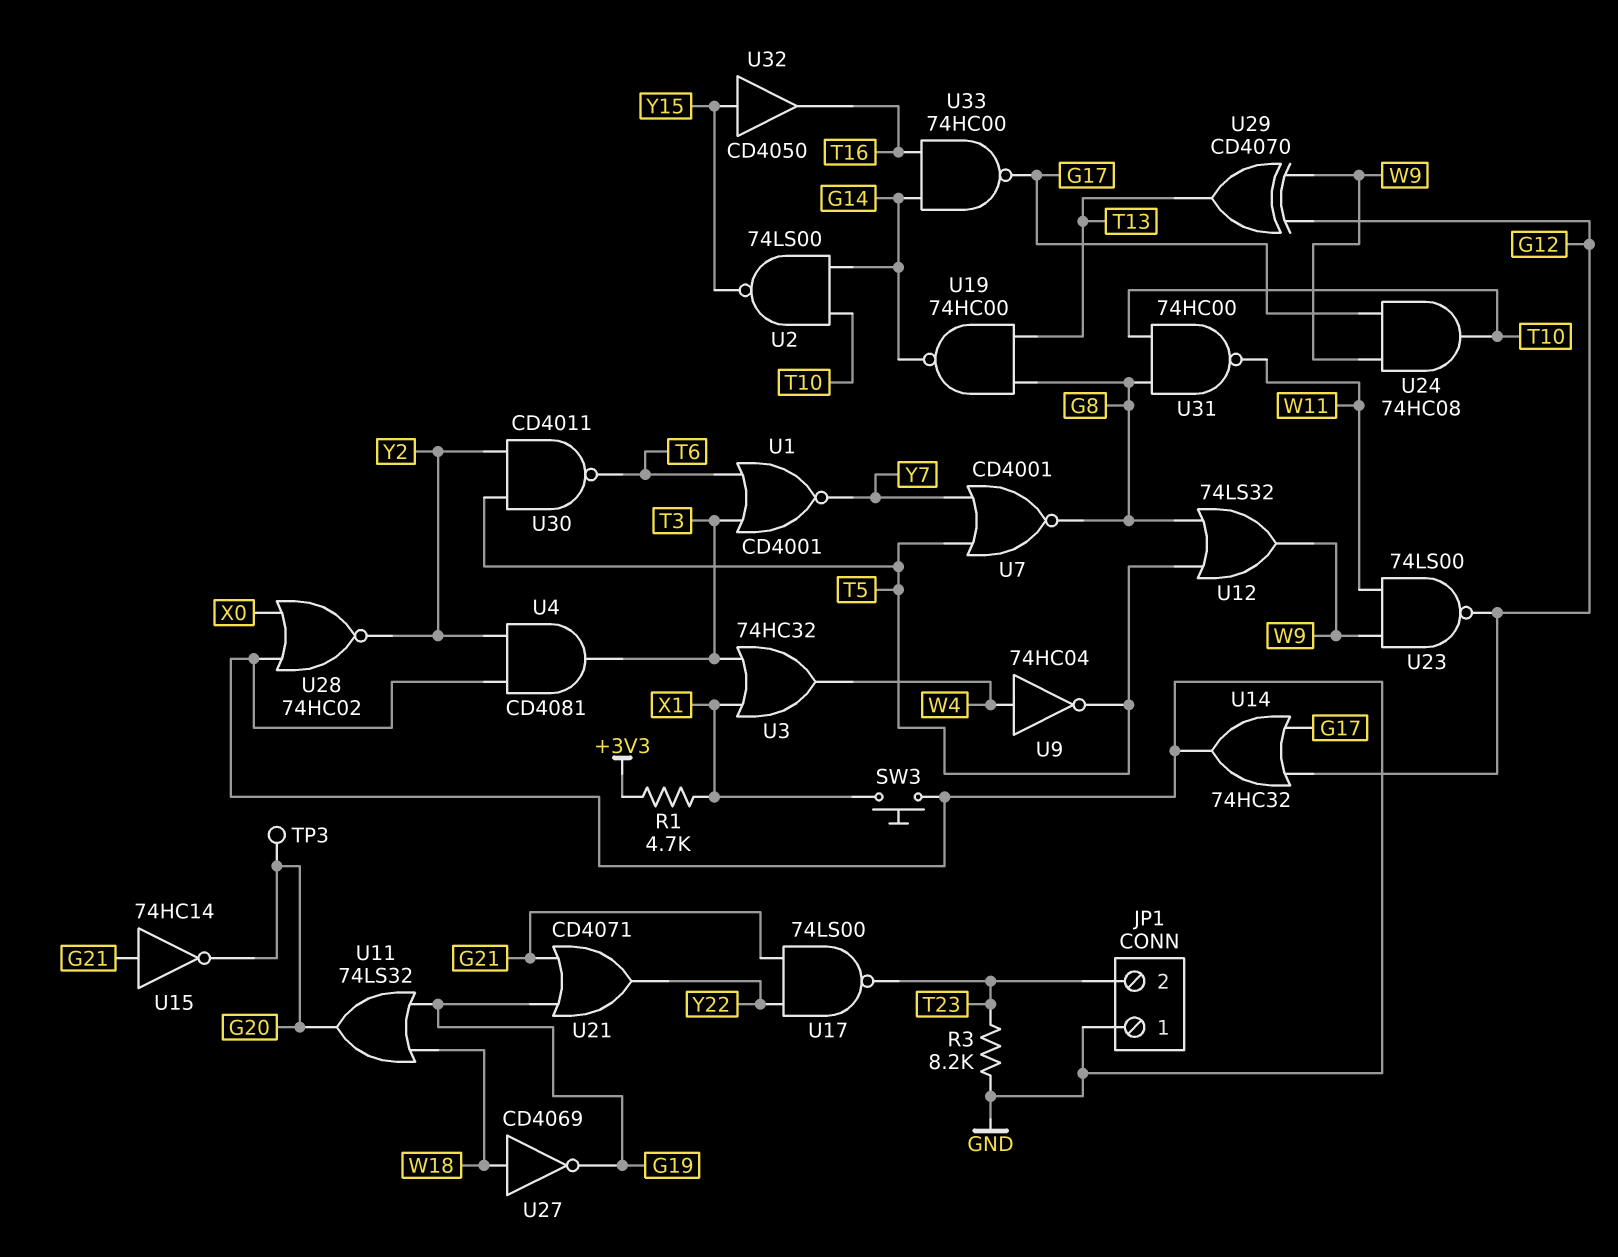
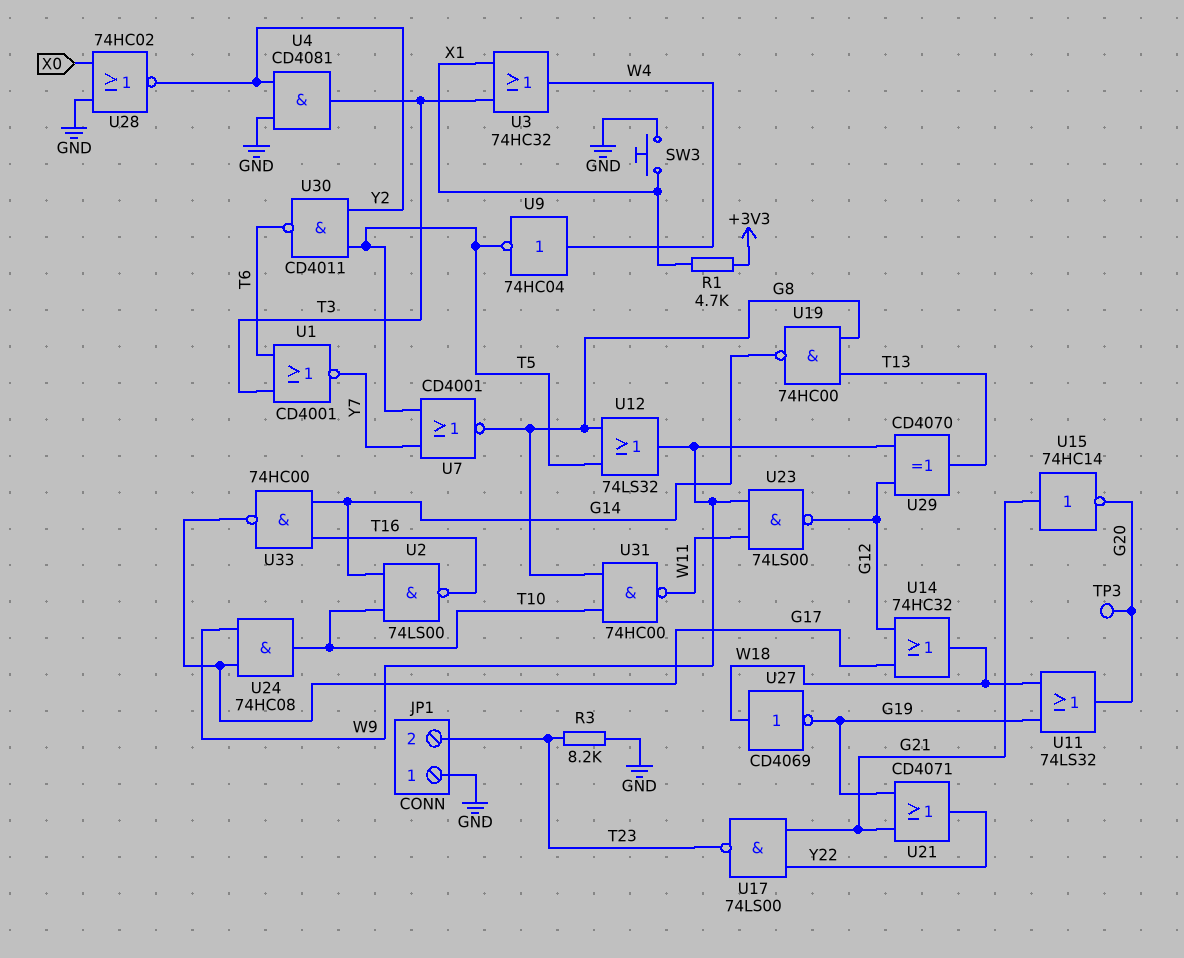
U2: NAND 74LS00 (in G14, in T10, out Y15) -> NAND 74LS00 (in G14, in T10, out T16)
U14: OR 74HC32 (in G12, in G17, out GND) -> OR 74HC32 (in G12, in G17, out W18)
U32: buffer CD4050 (in Y15, out T16) -> none

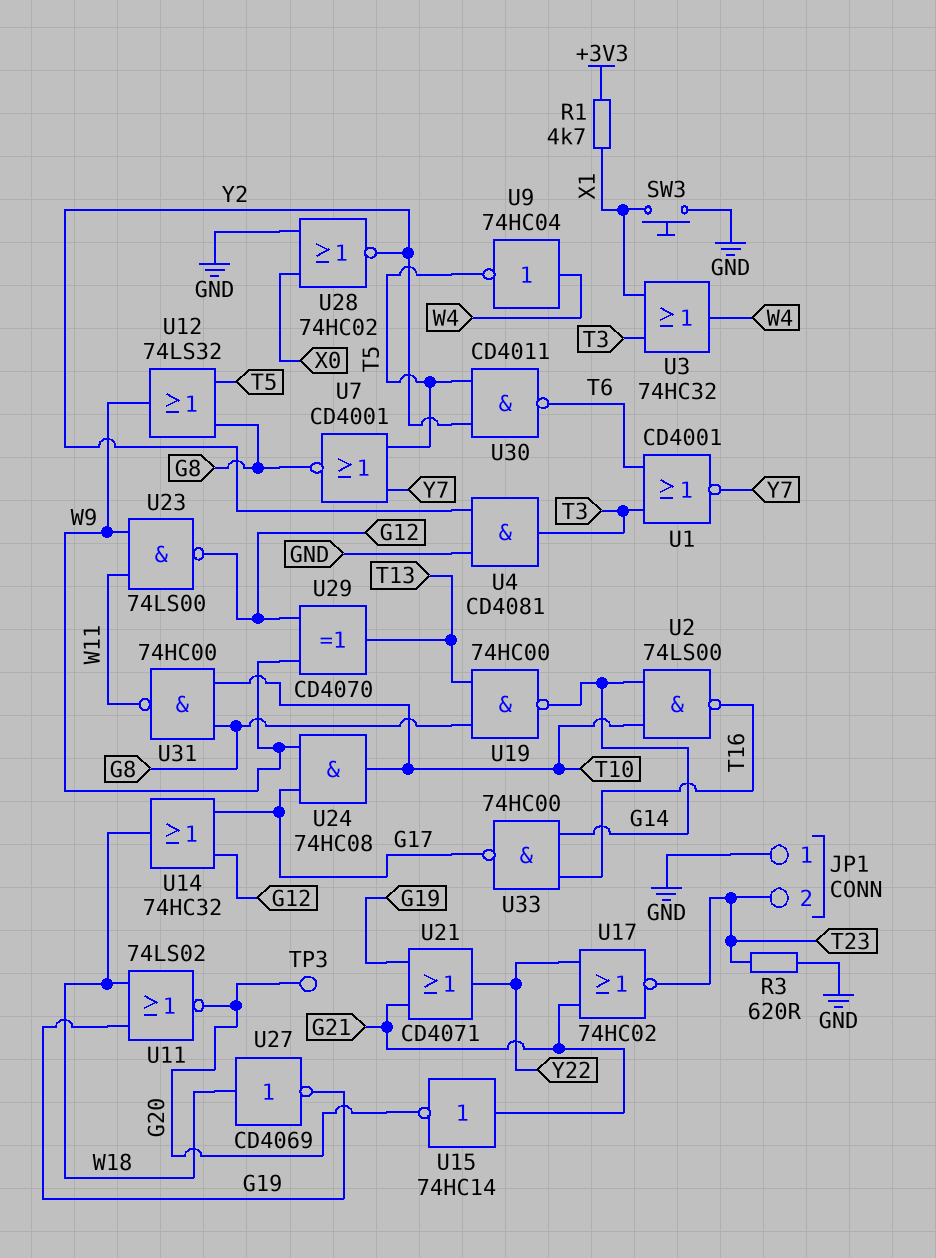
R3: 8.2k (GND, T23) -> 620 (GND, T23)
U11: OR 74LS32 (in G19, in W18, out G20) -> NOR 74LS02 (in G19, in W18, out G20)
U17: NAND 74LS00 (in G21, in Y22, out T23) -> NOR 74HC02 (in G21, in Y22, out T23)

